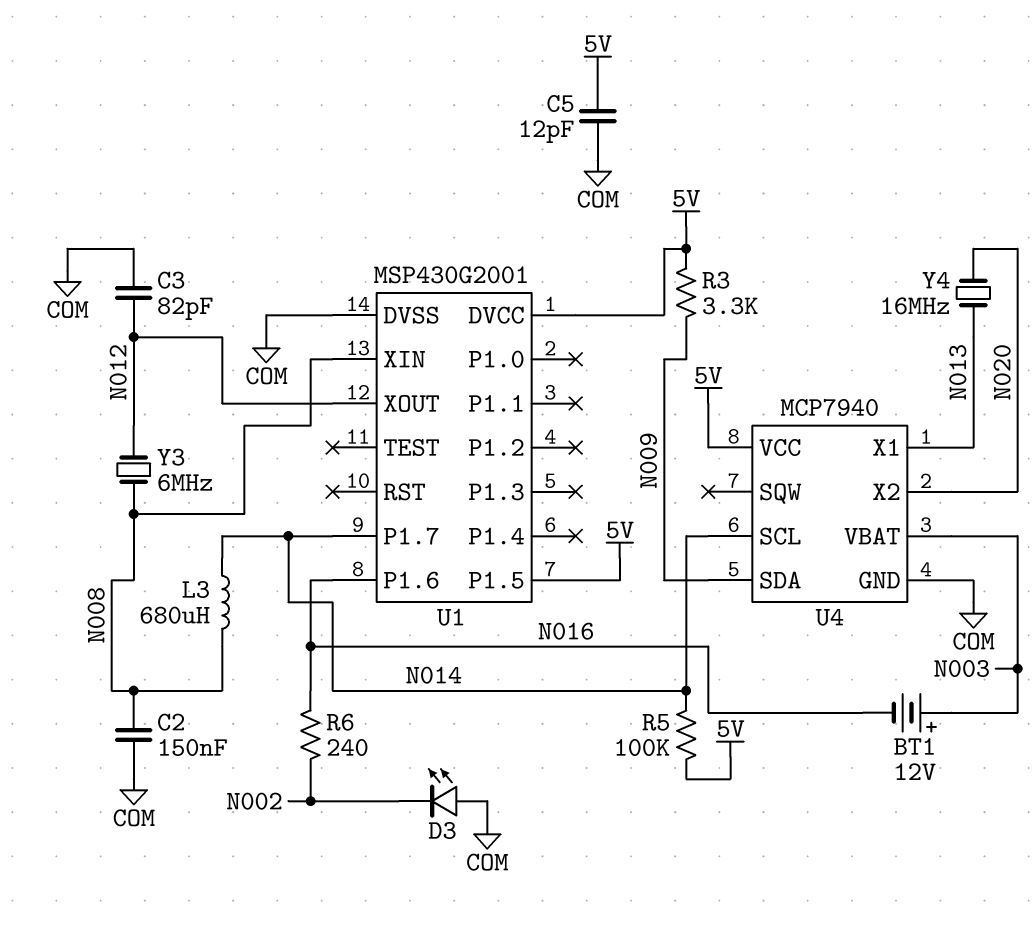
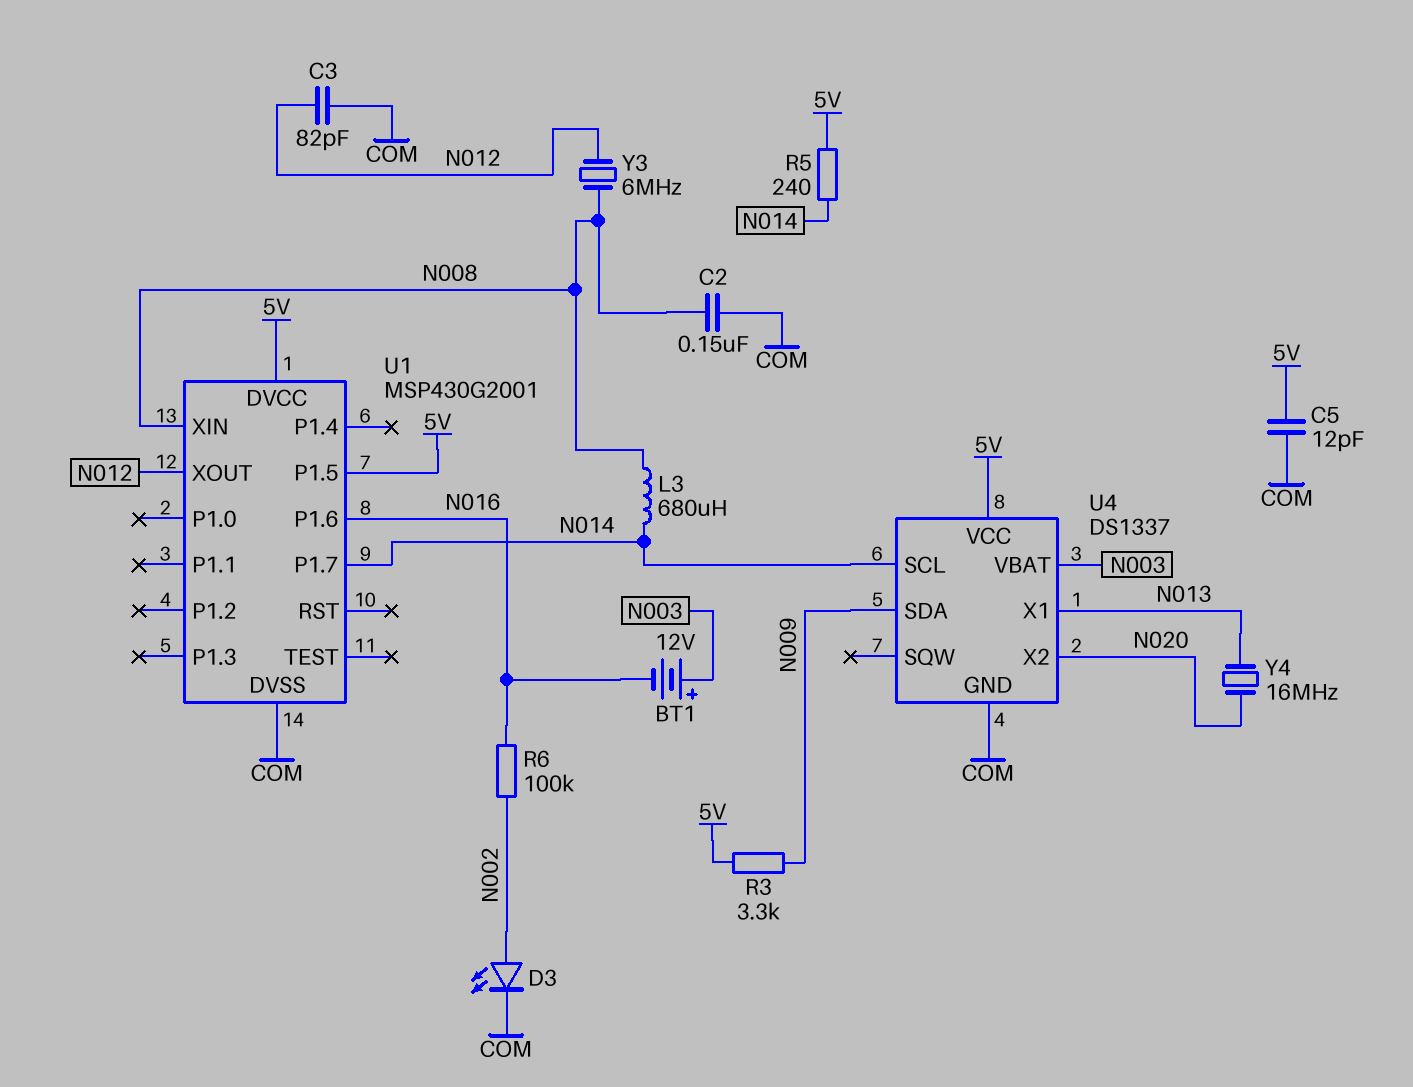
D3: LED (A COM, K N002) -> LED (A N002, K COM)
R5: 100k (5V, N014) -> 240 (5V, N014)
R6: 240 (N002, N016) -> 100k (N002, N016)
U4: MCP7940 -> DS1337

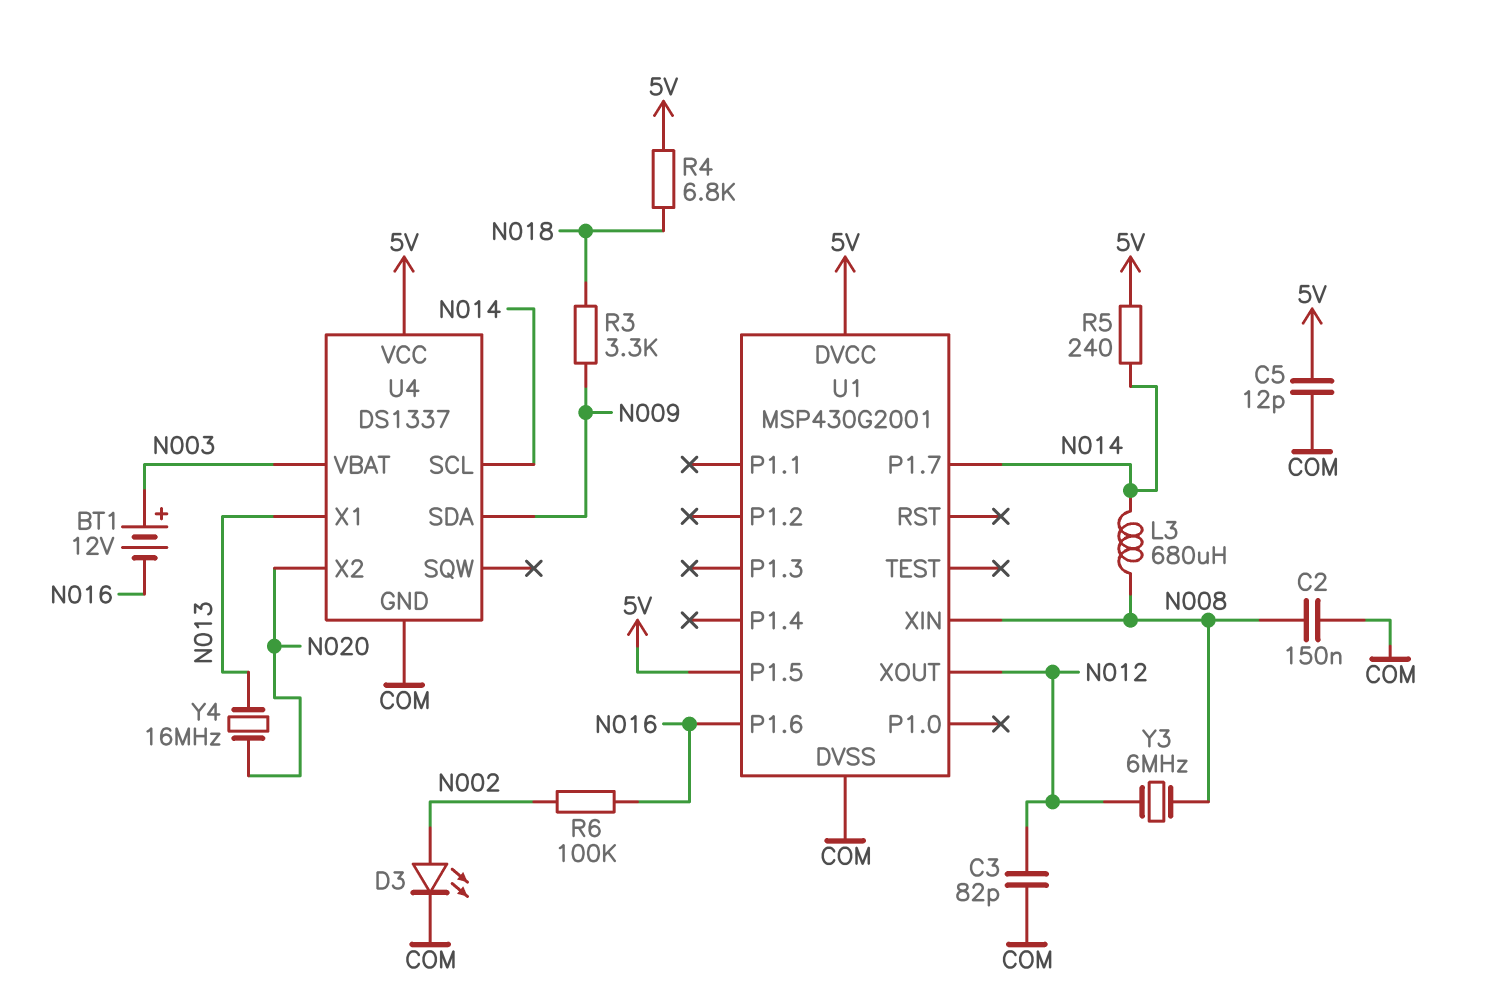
R3: 3.3k (5V, N009) -> 3.3k (N009, N018)
R4: none -> 6.8k (5V, N018)

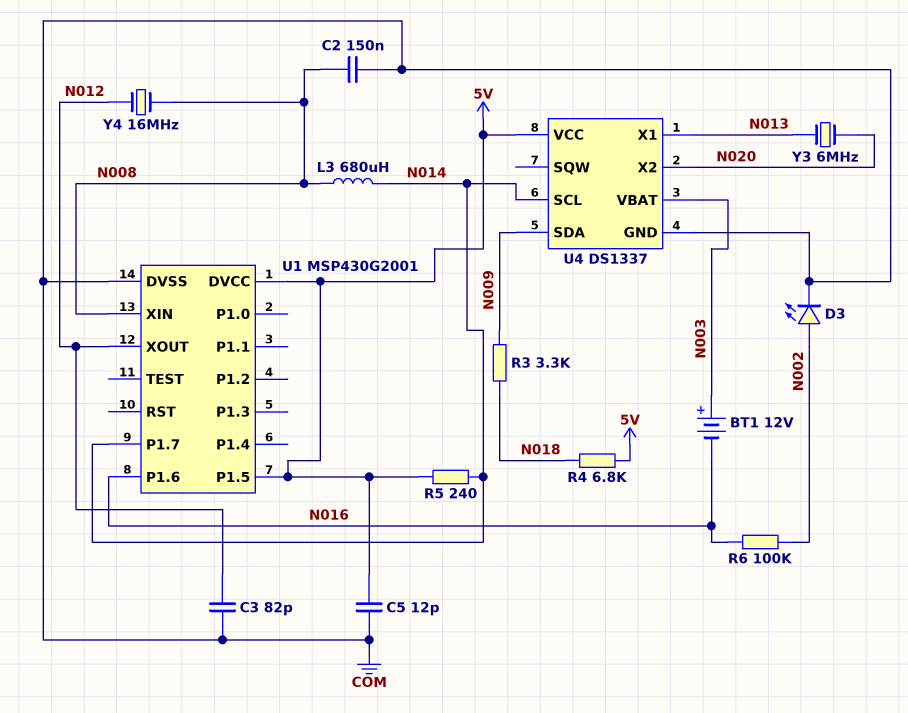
Y3: 6MHz (N008, N012) -> 6MHz (N013, N020)
Y4: 16MHz (N013, N020) -> 16MHz (N008, N012)

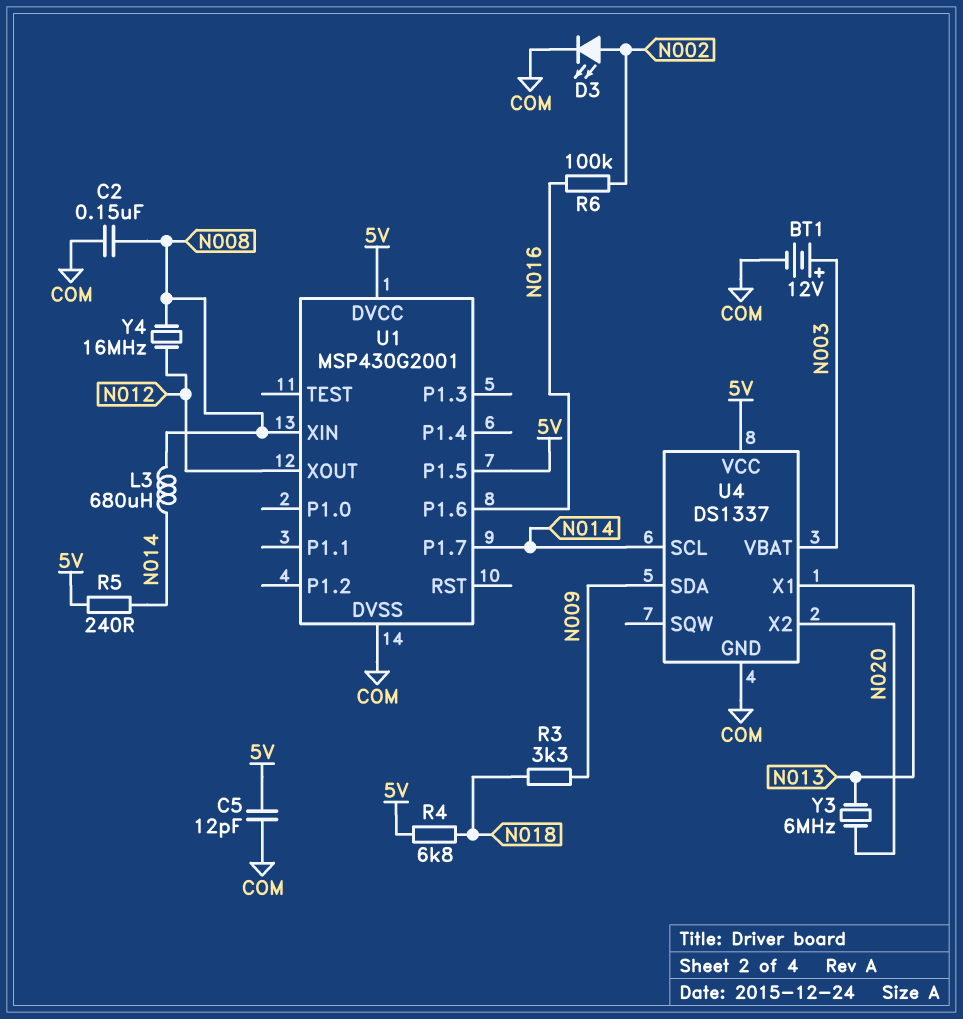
BT1: 12V (plus N003, minus N016) -> 12V (plus N003, minus COM)
C3: 82pF (COM, N012) -> none

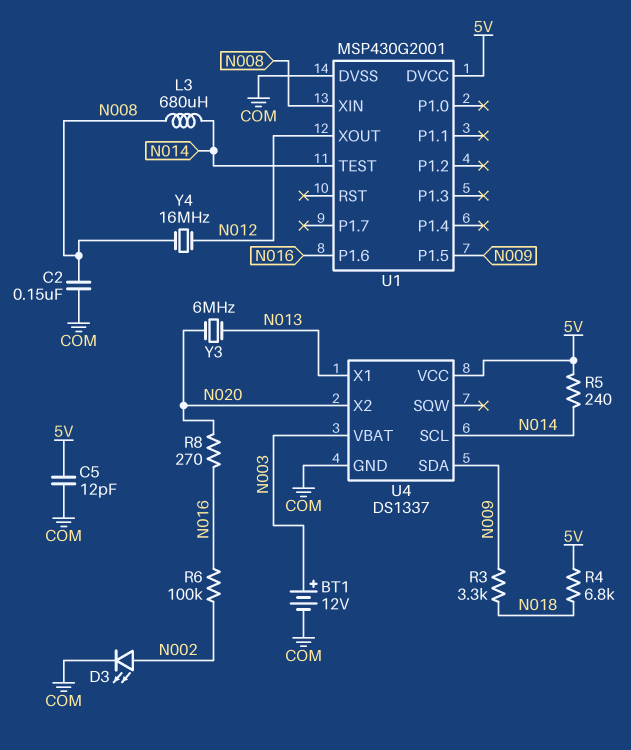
R8: none -> 270 (N016, N020)
U1 pin P1.5: 5V -> N009
U1 pin P1.7: N014 -> none
U1 pin TEST: none -> N014

